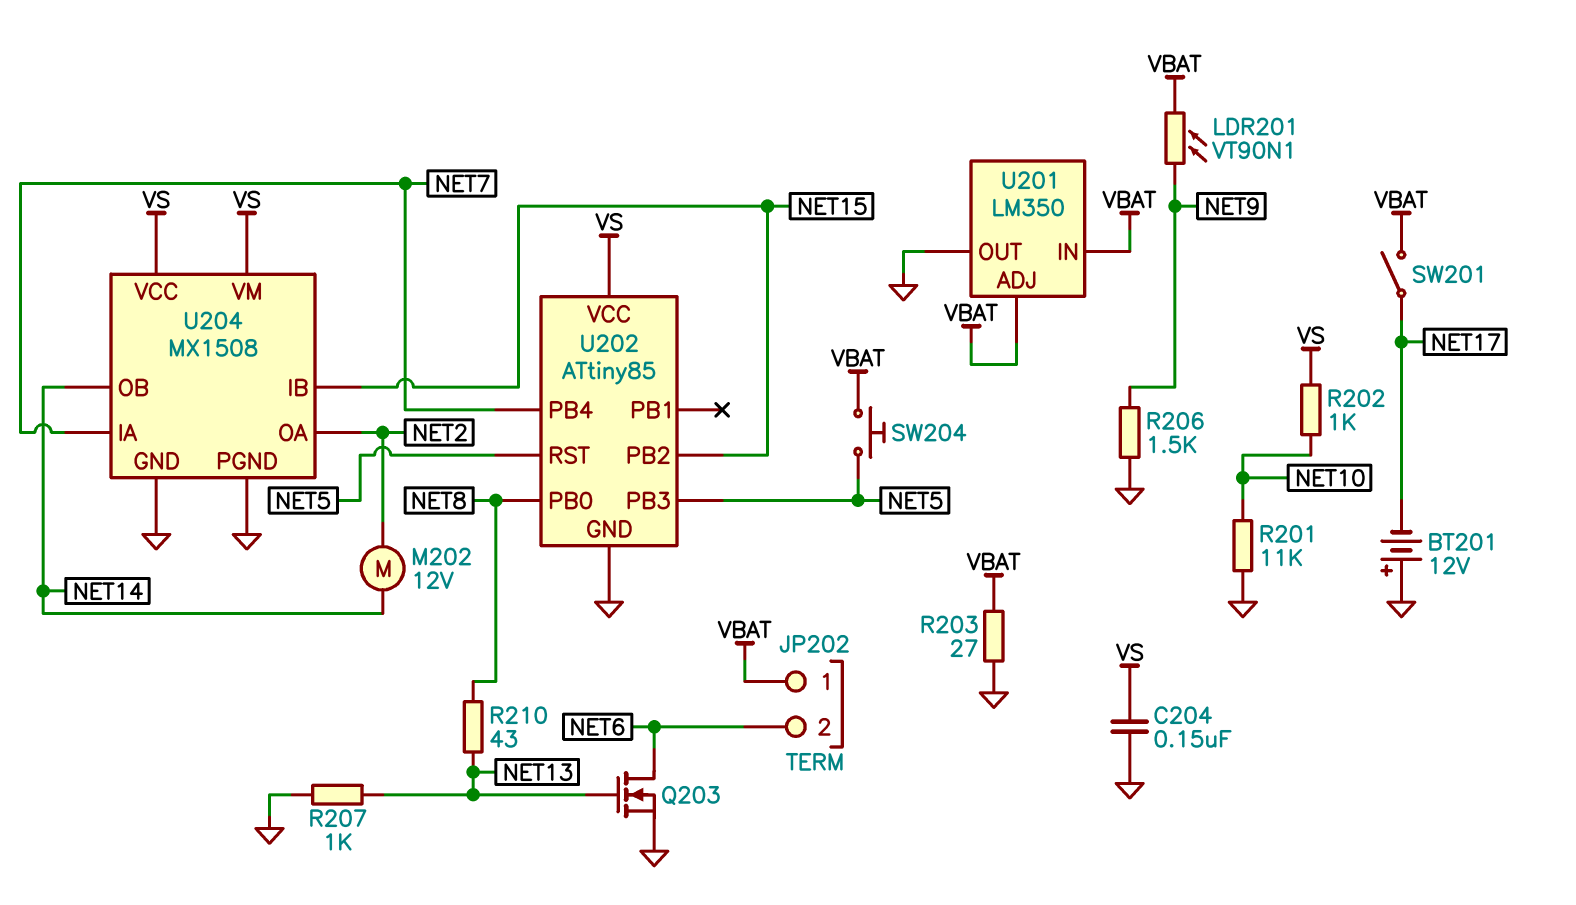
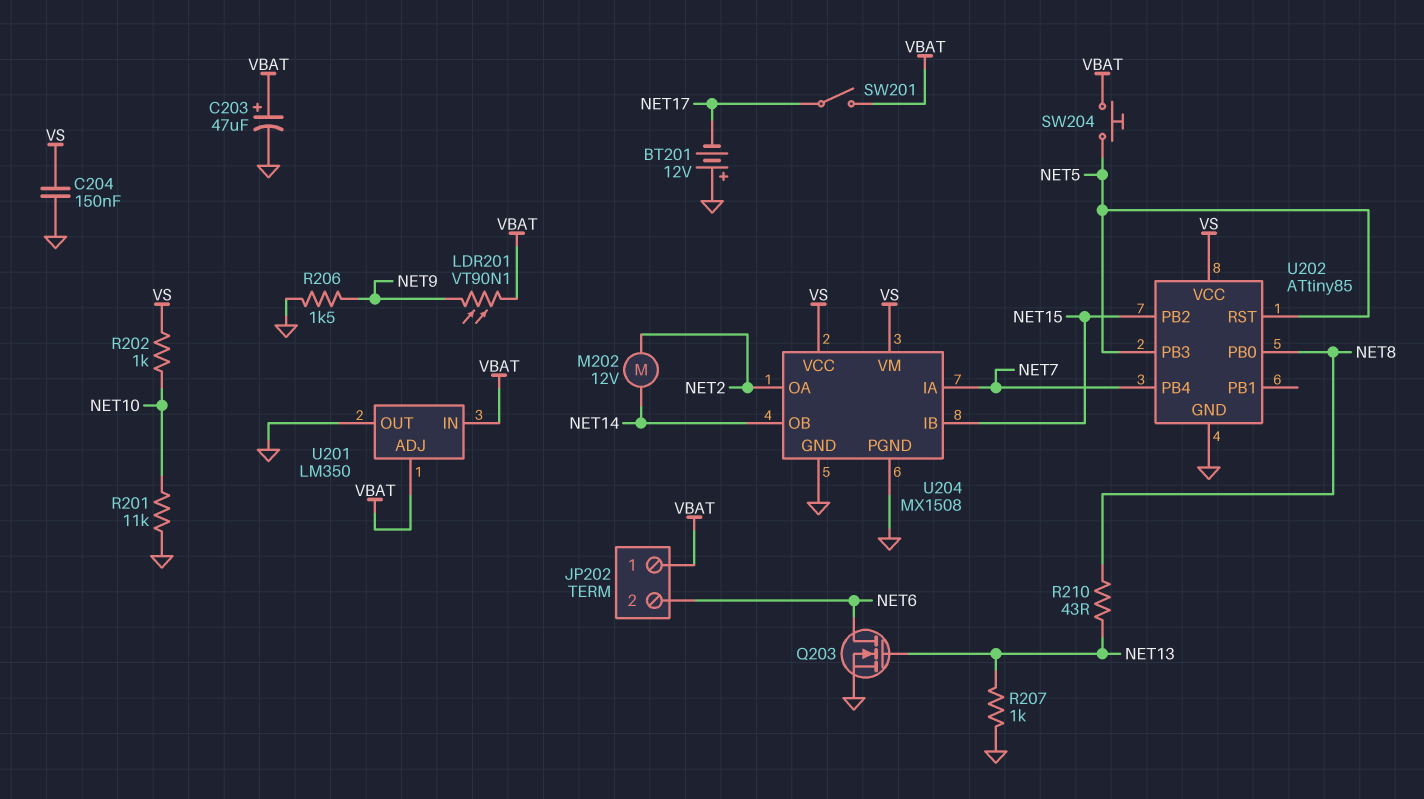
C203: none -> 47uF (plus VBAT, minus GND)
R203: 27 (GND, VBAT) -> none

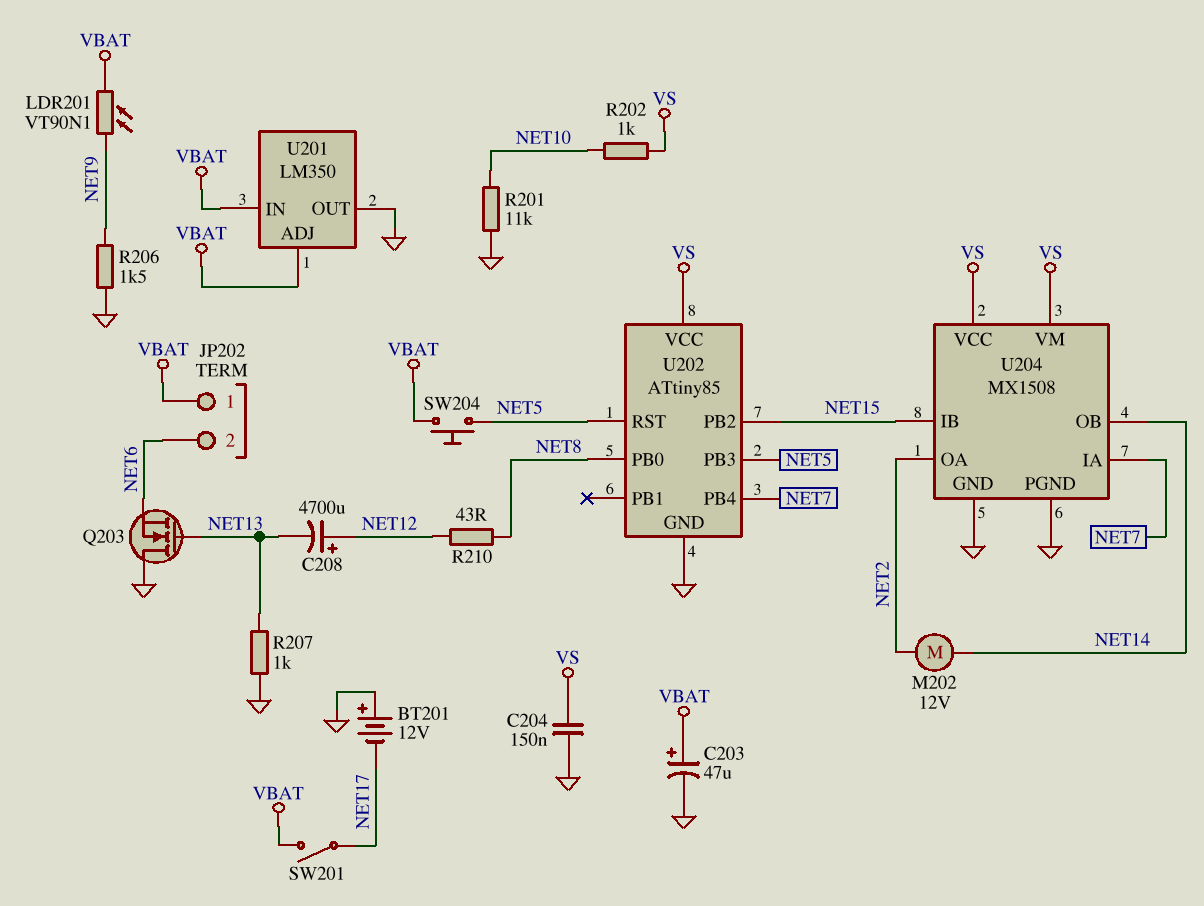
C208: none -> 4700uF (plus NET12, minus NET13)
Q203: NMOS (G NET13, D NET6, S GND) -> NMOS (G NET13, D GND, S NET6)
R210: 43 (NET8, NET13) -> 43 (NET8, NET12)

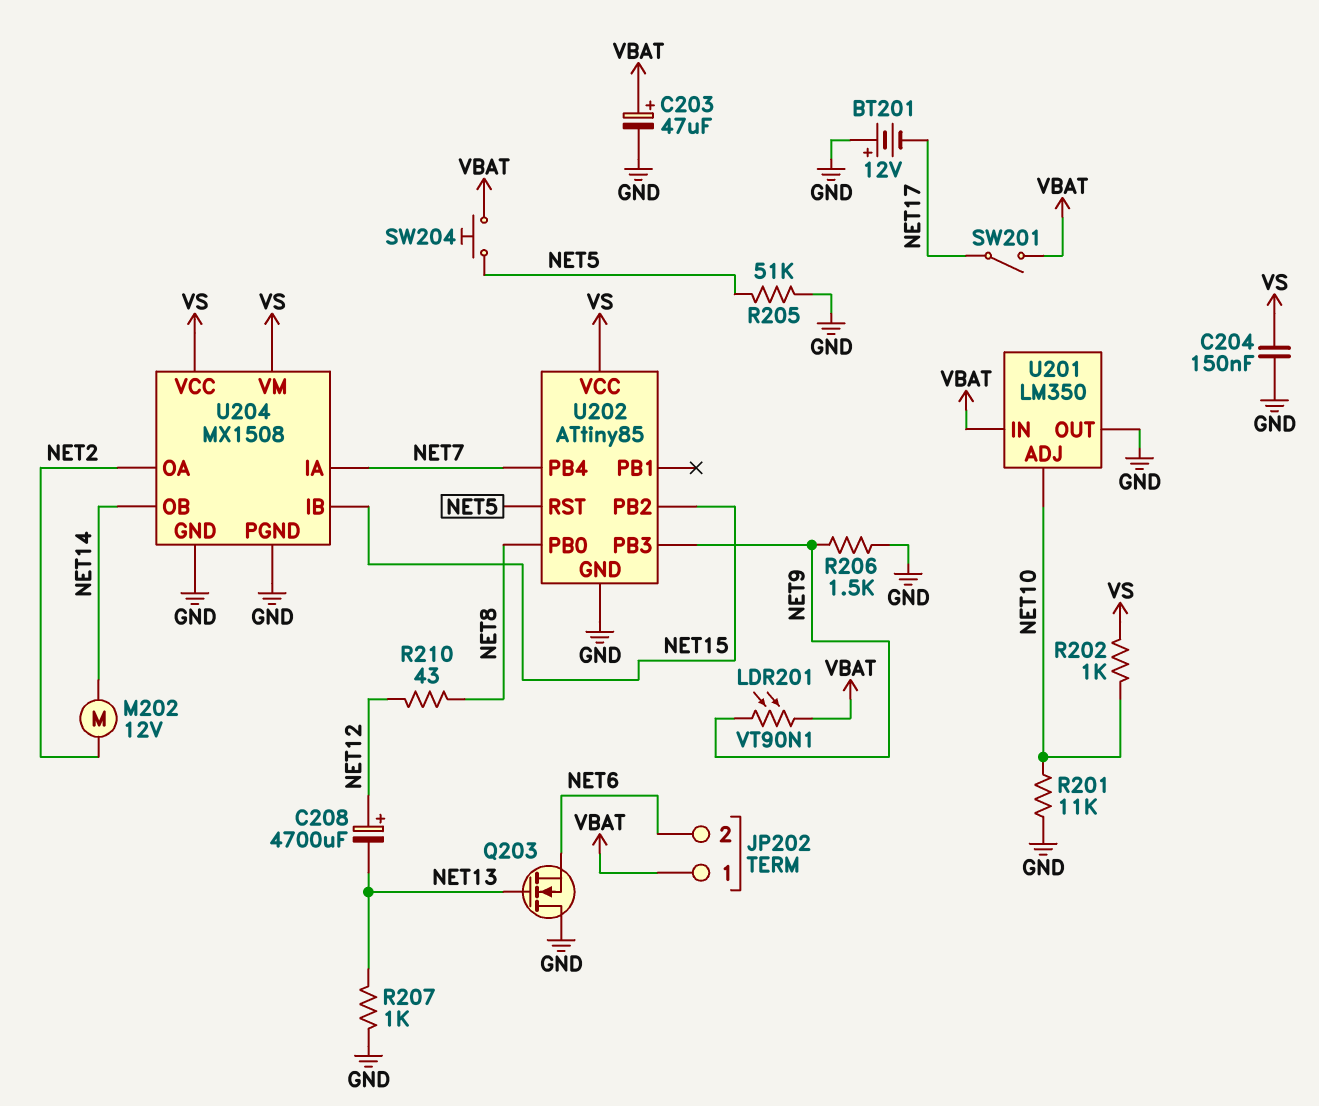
R205: none -> 51k (GND, NET5)
U201 pin ADJ: VBAT -> NET10
U202 pin PB3: NET5 -> NET9

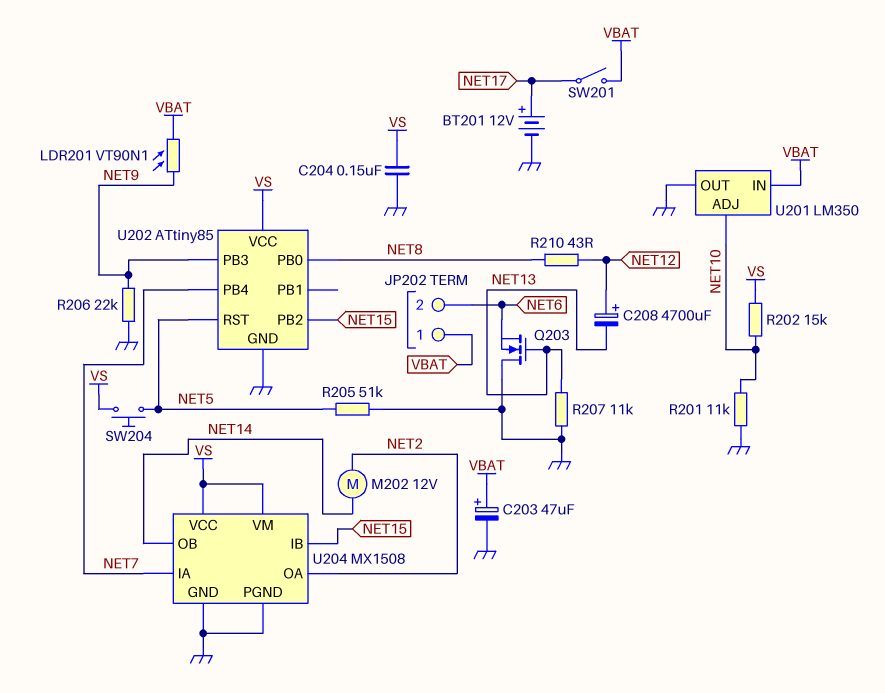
BT201: 12V (plus GND, minus NET17) -> 12V (plus NET17, minus GND)
R202: 1k (NET10, VS) -> 15k (NET10, VS)
R206: 1.5k (GND, NET9) -> 22k (GND, NET9)
R207: 1k (GND, NET13) -> 11k (GND, NET13)
SW204: button (NET5, VBAT) -> button (NET5, VS)

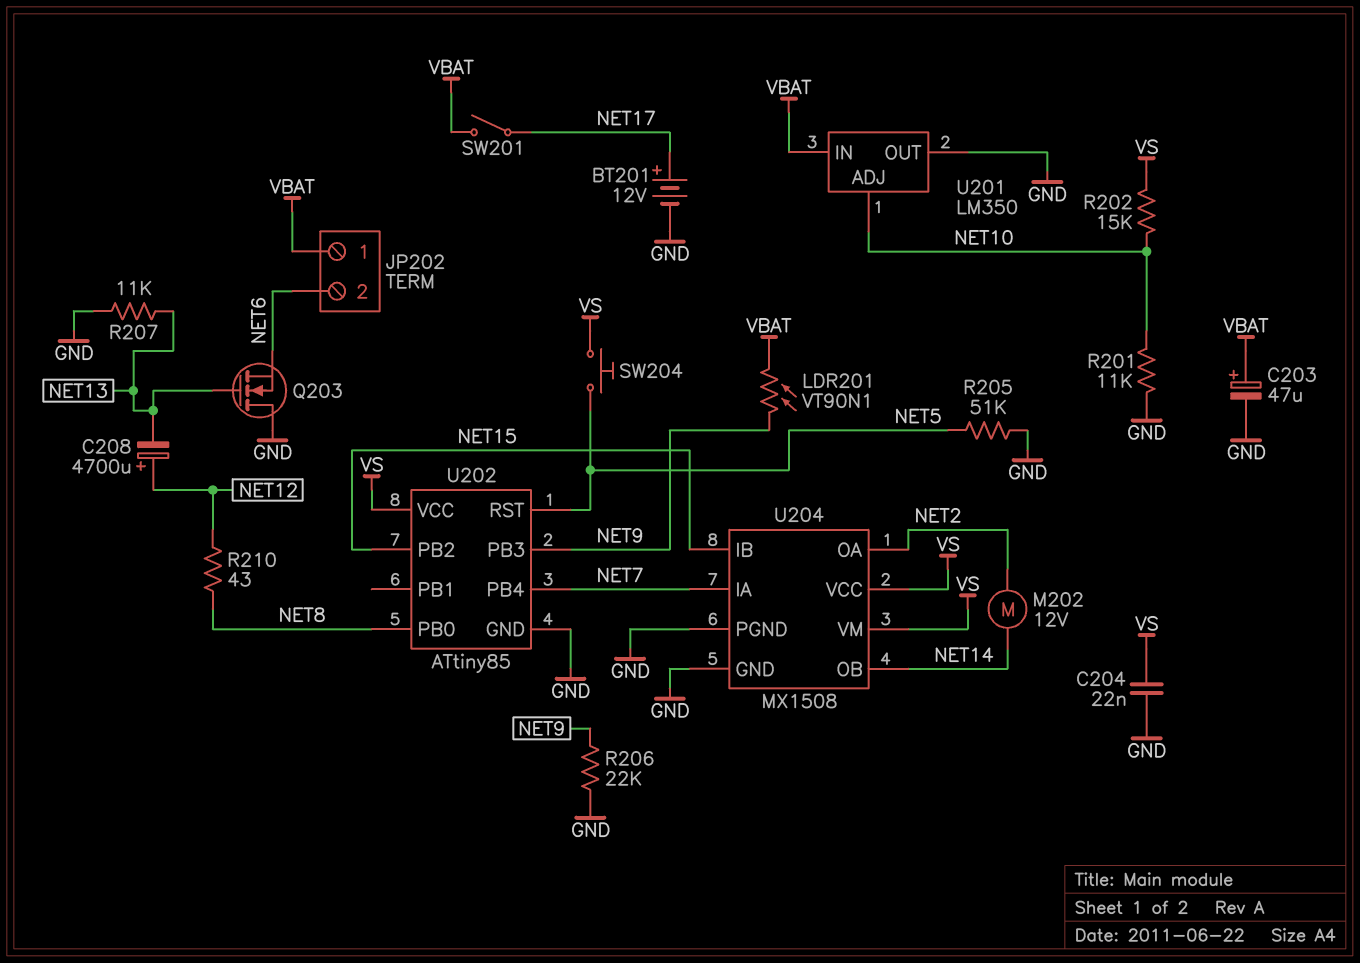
C204: 150nF (GND, VS) -> 22nF (GND, VS)

